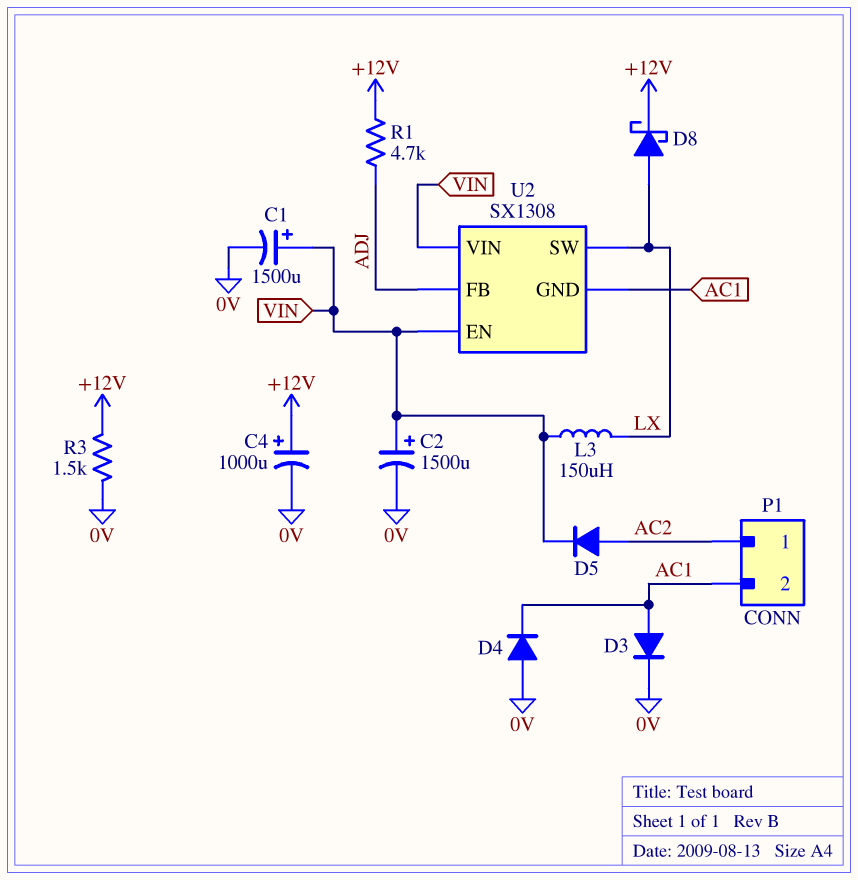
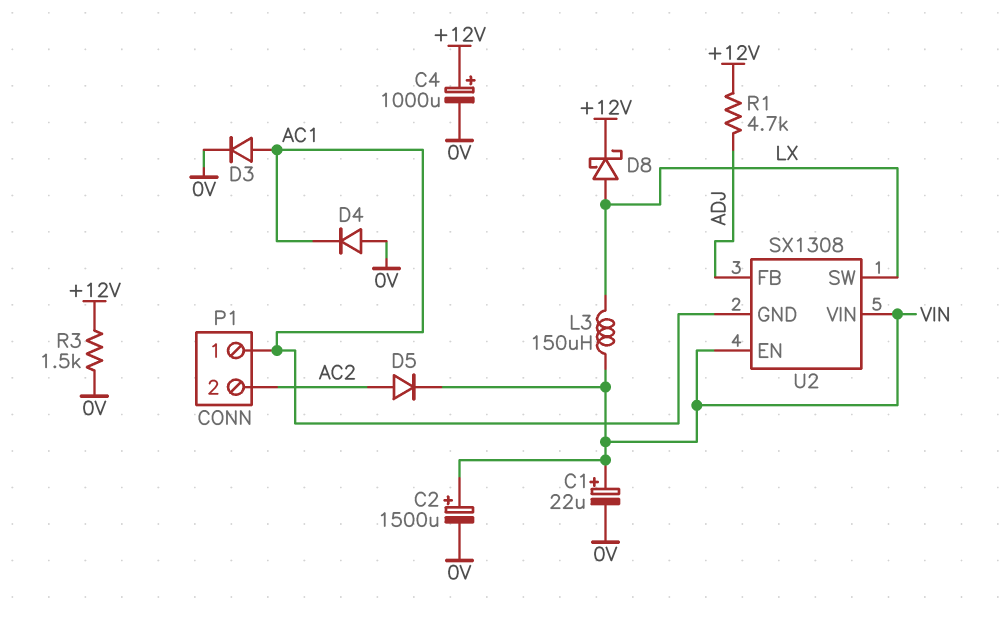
C1: 1500uF (plus VIN, minus 0V) -> 22uF (plus VIN, minus 0V)
P1 pin 1: AC2 -> AC1
P1 pin 2: AC1 -> AC2

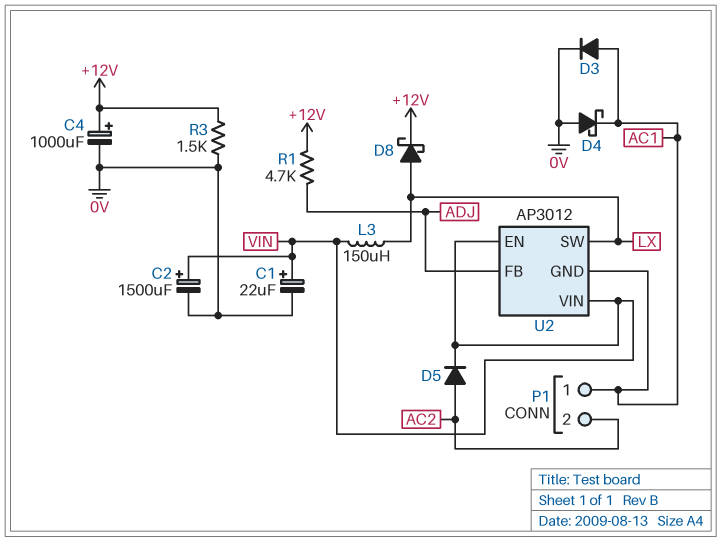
D4: diode (A 0V, K AC1) -> schottky (A 0V, K AC1)
U2: SX1308 -> AP3012

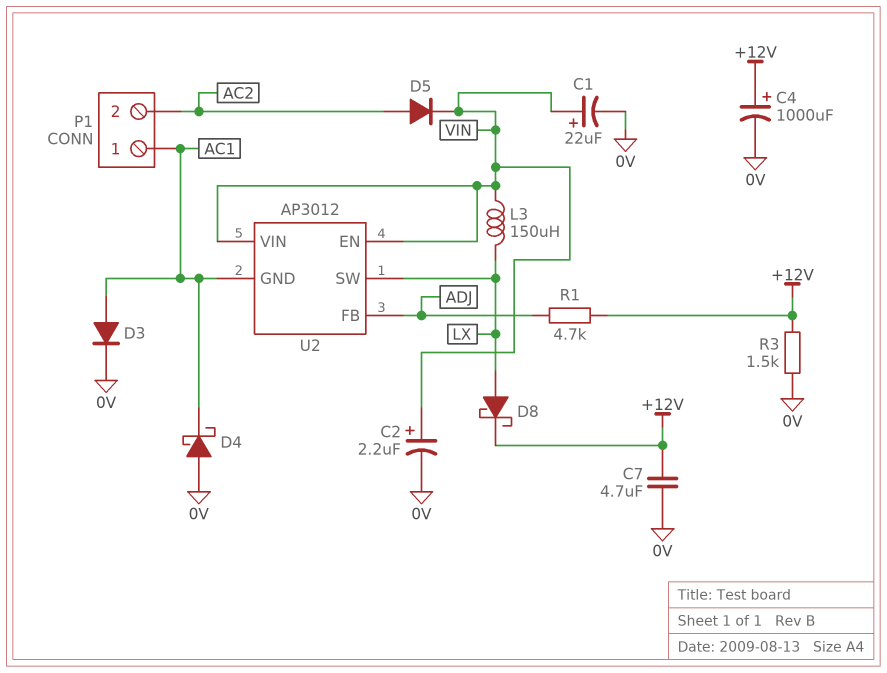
C2: 1500uF (plus VIN, minus 0V) -> 2.2uF (plus VIN, minus 0V)
C7: none -> 4.7uF (+12V, 0V)

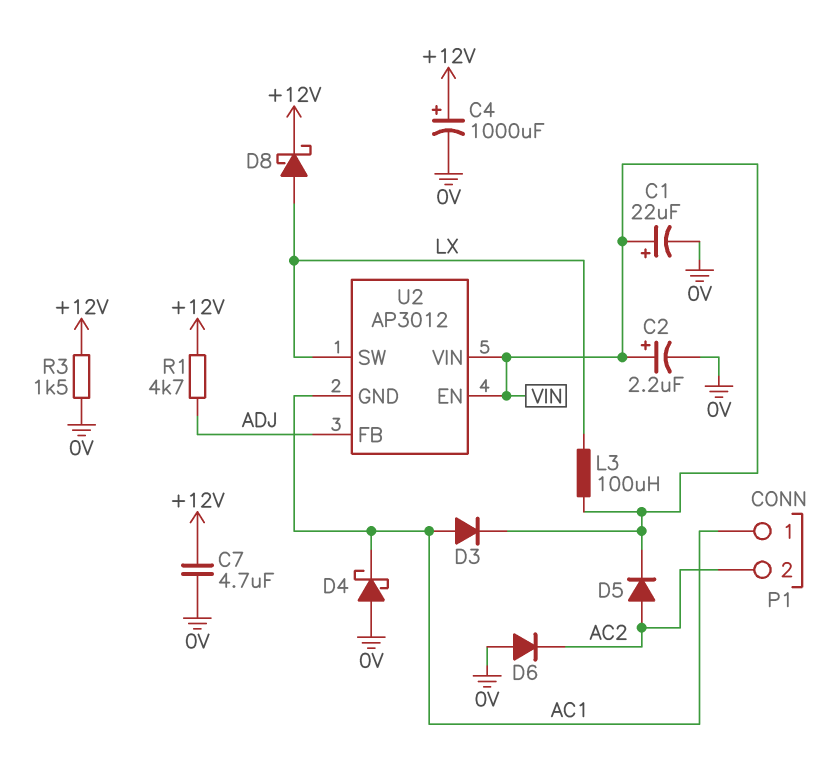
D3: diode (A AC1, K 0V) -> diode (A AC1, K VIN)
D6: none -> diode (A 0V, K AC2)
L3: 150uH (LX, VIN) -> 100uH (LX, VIN)

